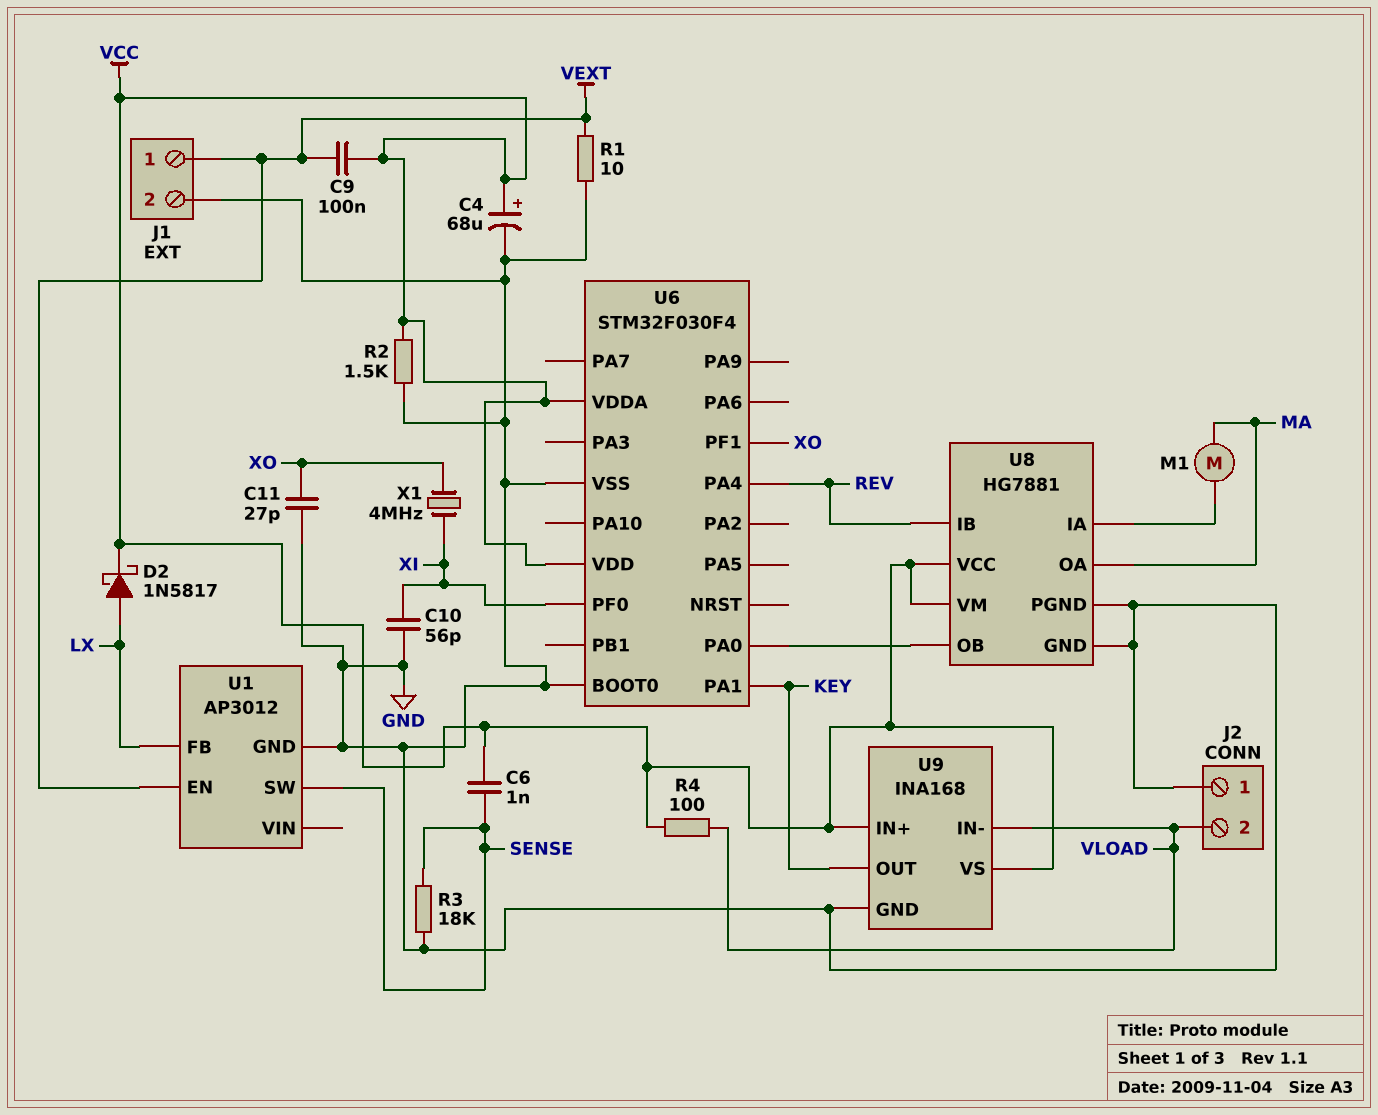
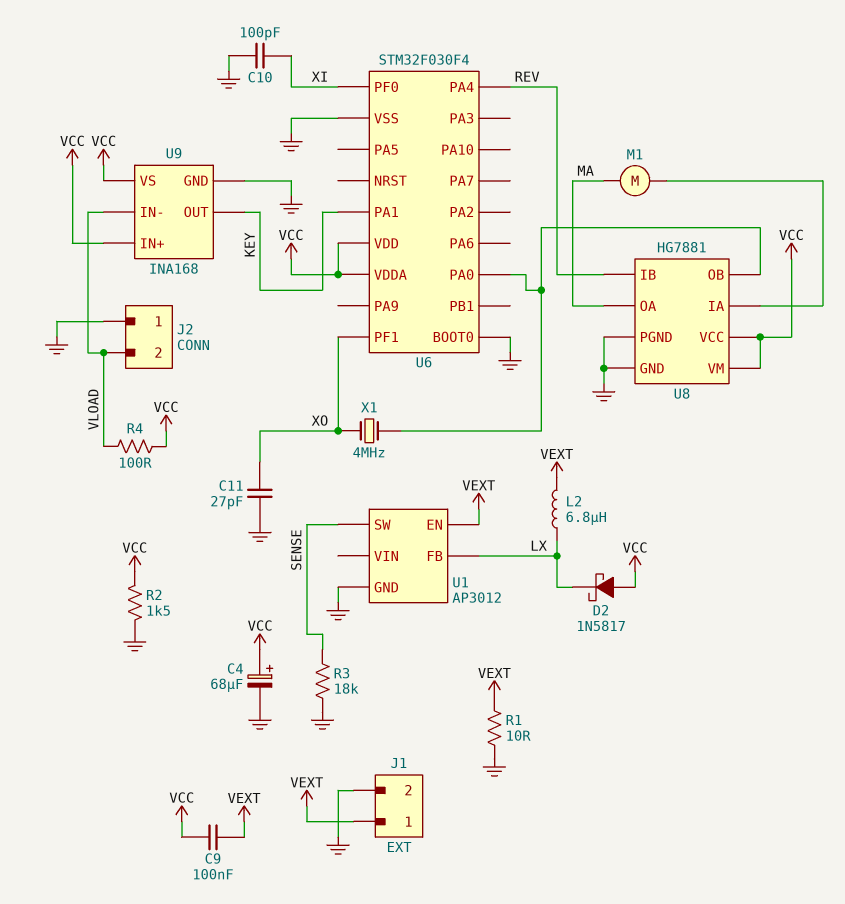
C6: 1nF (SENSE, VCC) -> none
C10: 56pF (GND, XI) -> 100pF (GND, XI)
D2: schottky 1N5817 (A LX, K VCC) -> schottky 1N5817 (A VCC, K LX)
L2: none -> 6.8uH (LX, VEXT)
X1: 4MHz (XI, XO) -> 4MHz (U6/PA0, XO)

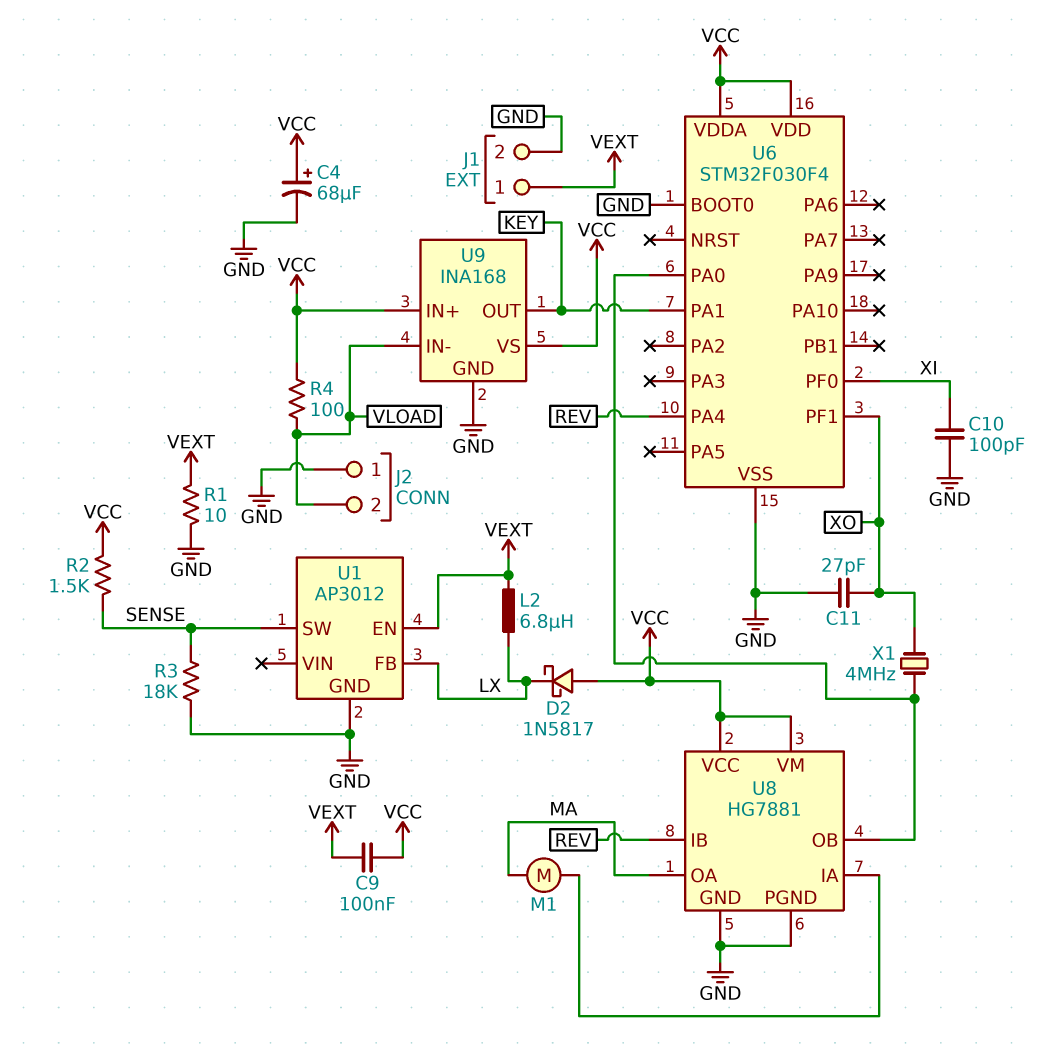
R2: 1.5k (GND, VCC) -> 1.5k (SENSE, VCC)

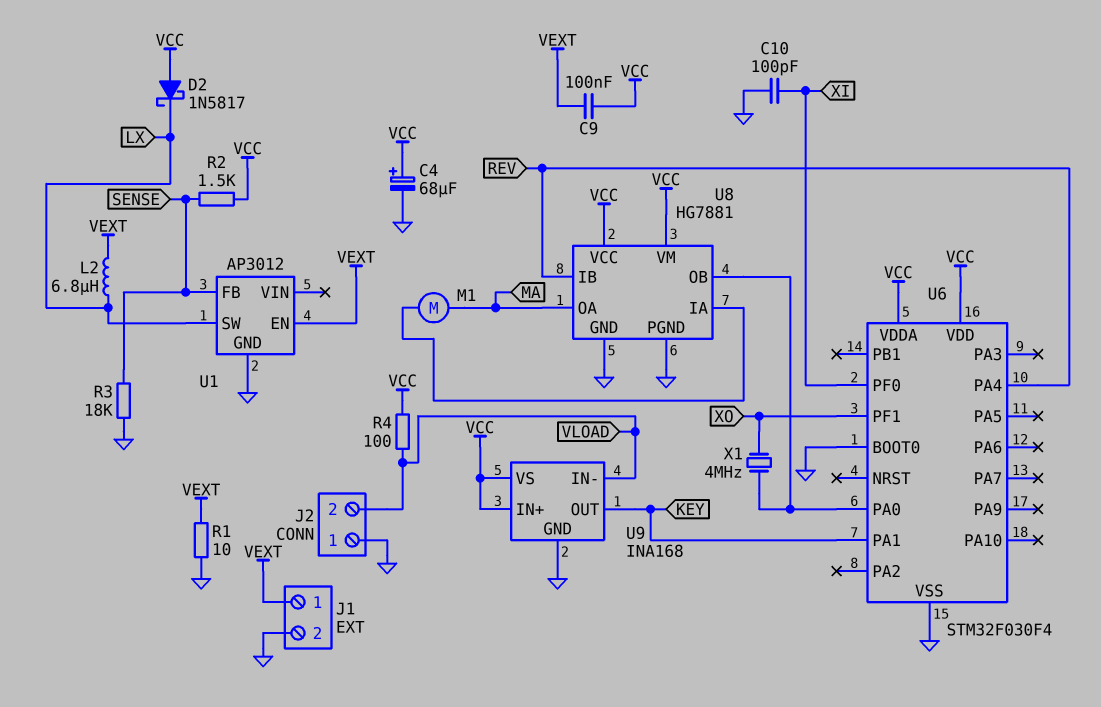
C11: 27pF (GND, XO) -> none
U1 pin FB: LX -> SENSE
U1 pin SW: SENSE -> LX

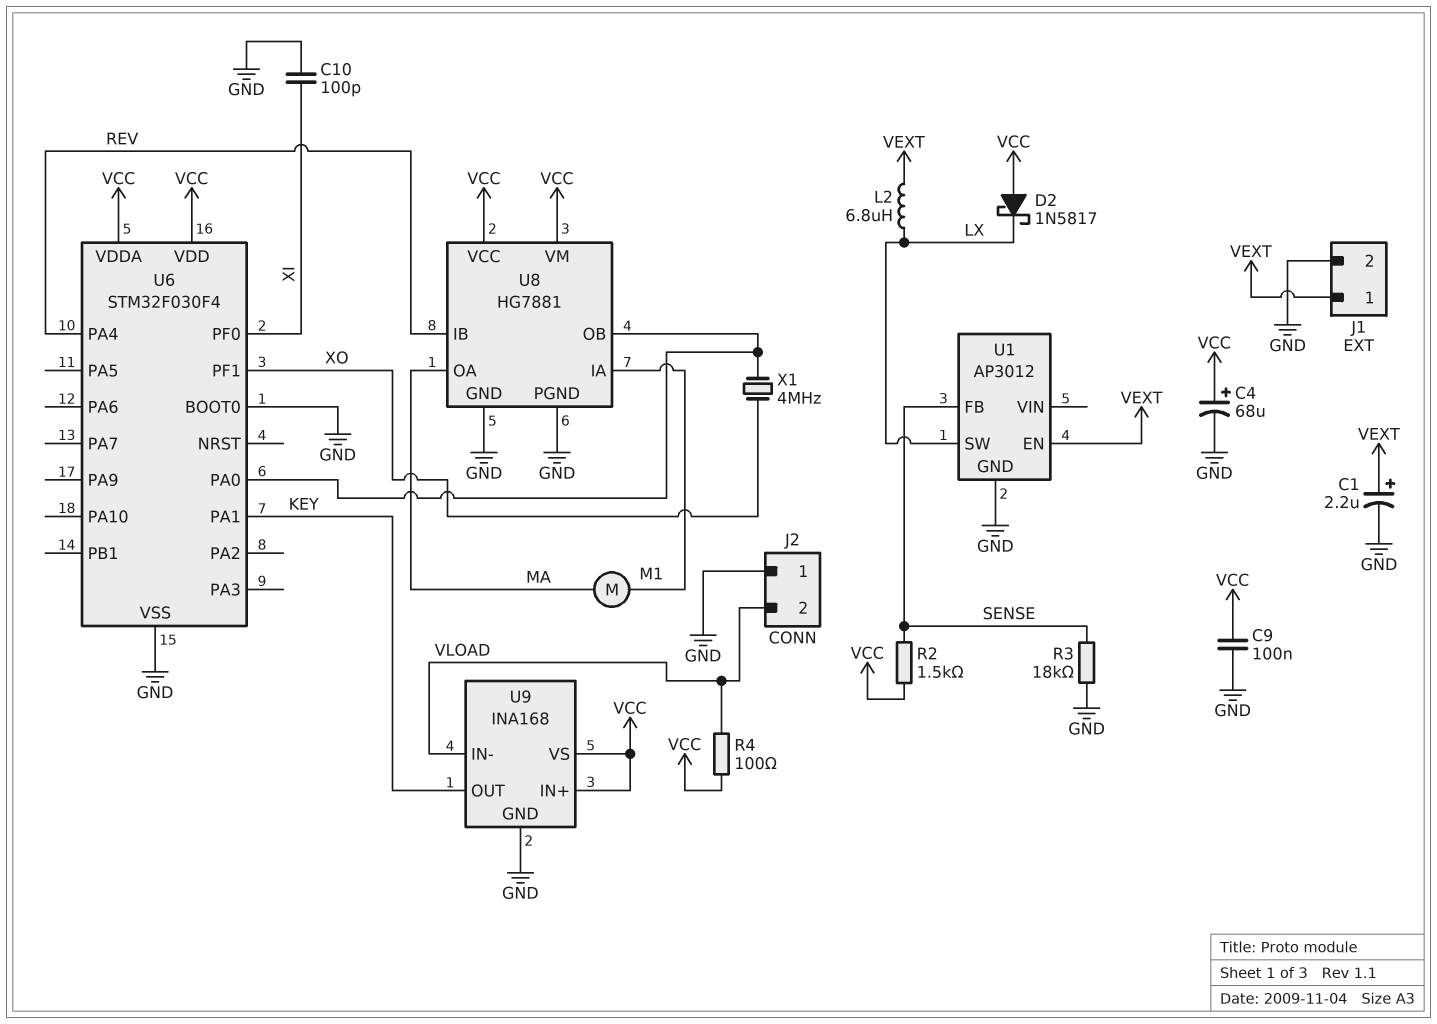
C1: none -> 2.2uF (plus VEXT, minus GND)
C9: 100nF (VCC, VEXT) -> 100nF (GND, VCC)
R1: 10 (GND, VEXT) -> none

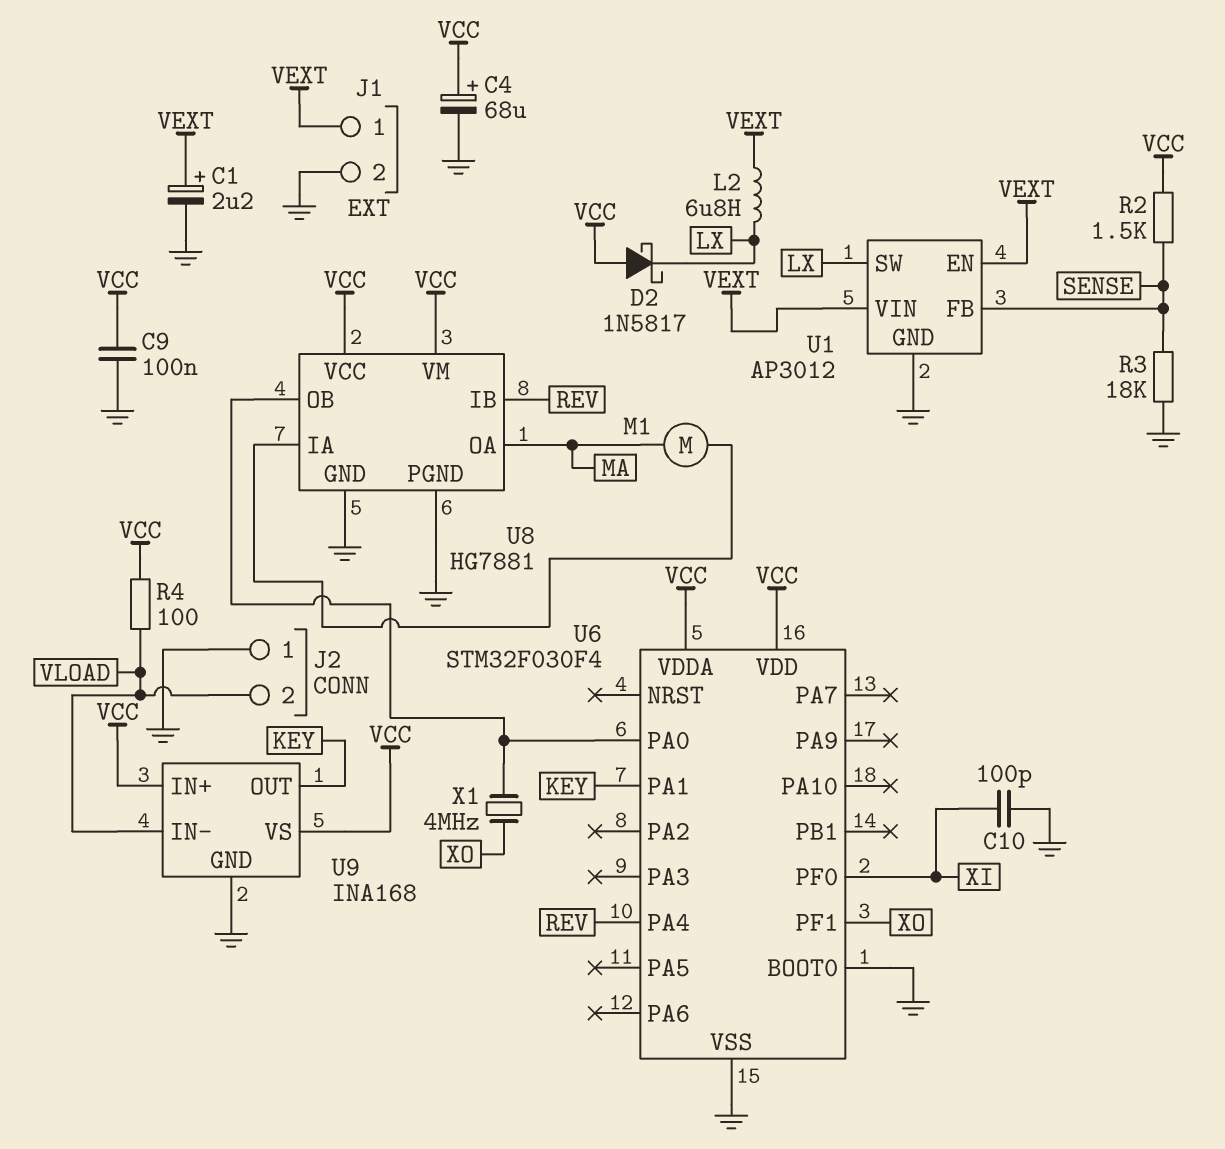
U1 pin VIN: none -> VEXT

